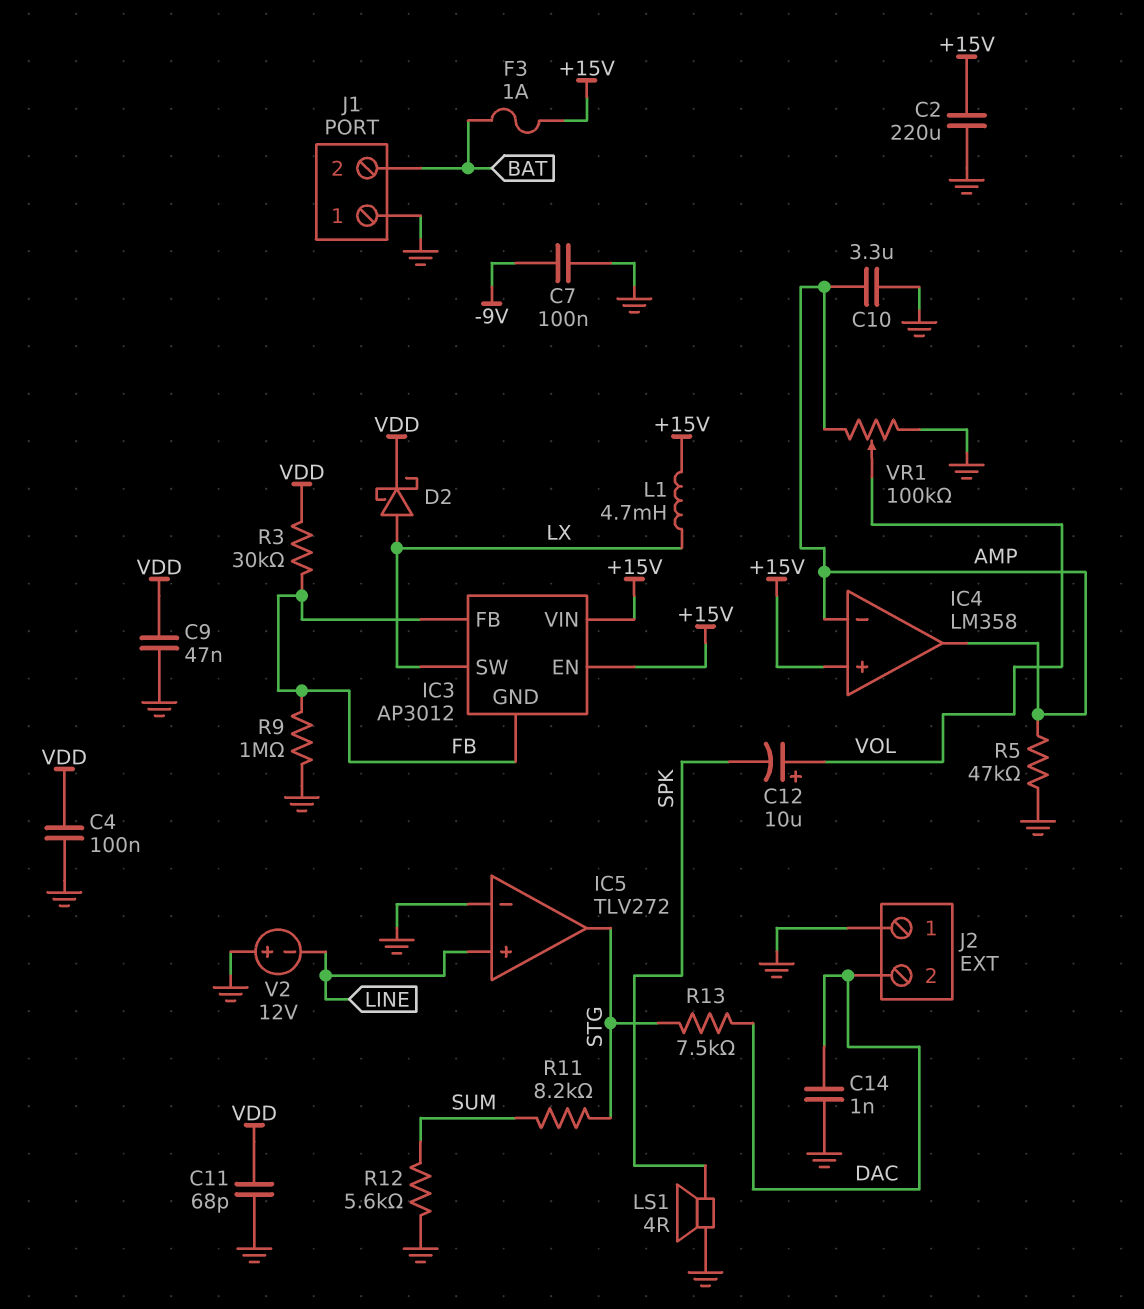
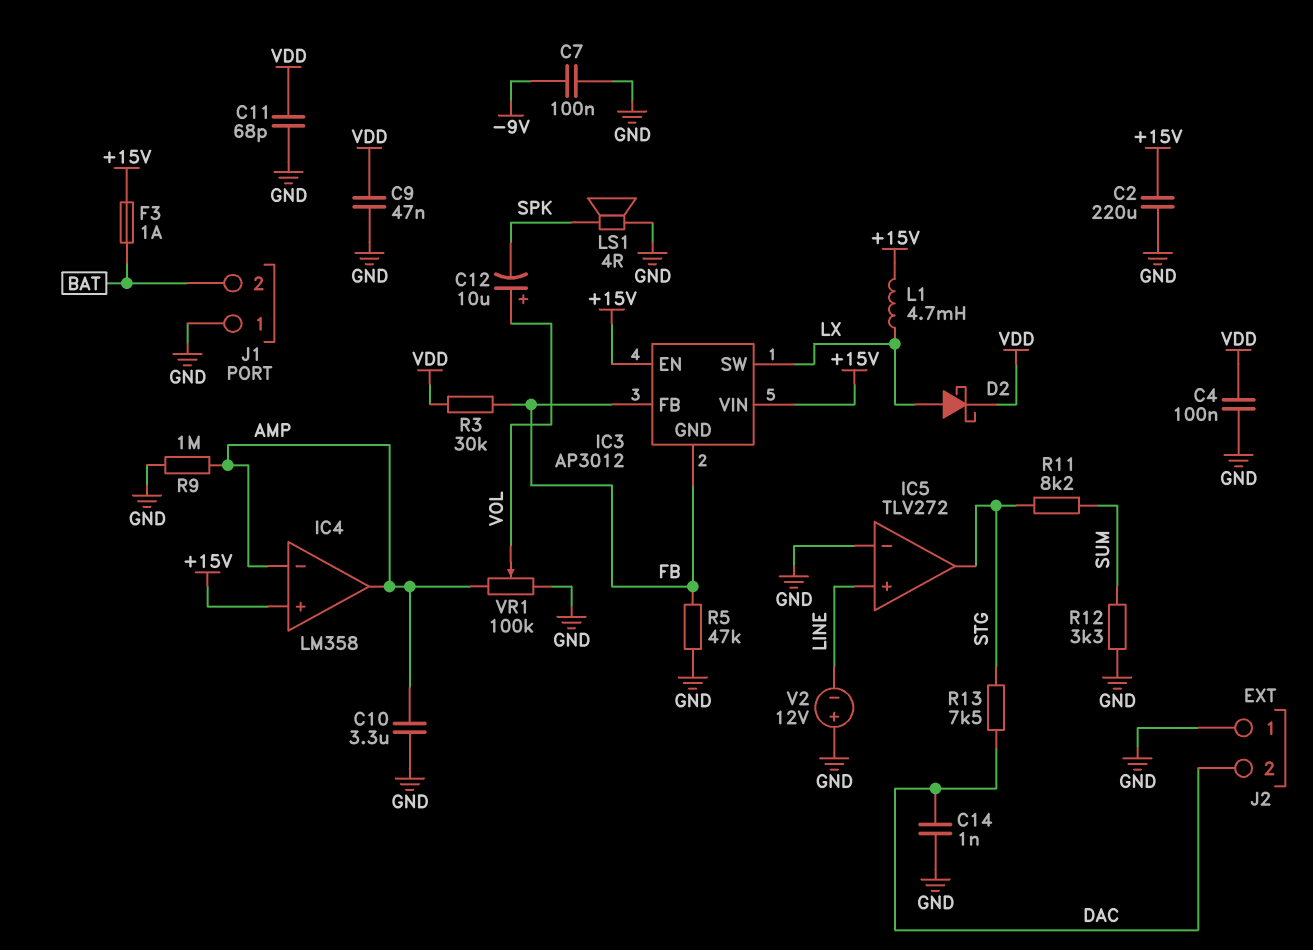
R5: 47k (AMP, GND) -> 47k (FB, GND)
R9: 1M (FB, GND) -> 1M (AMP, GND)
R12: 5.6k (GND, SUM) -> 3.3k (GND, SUM)

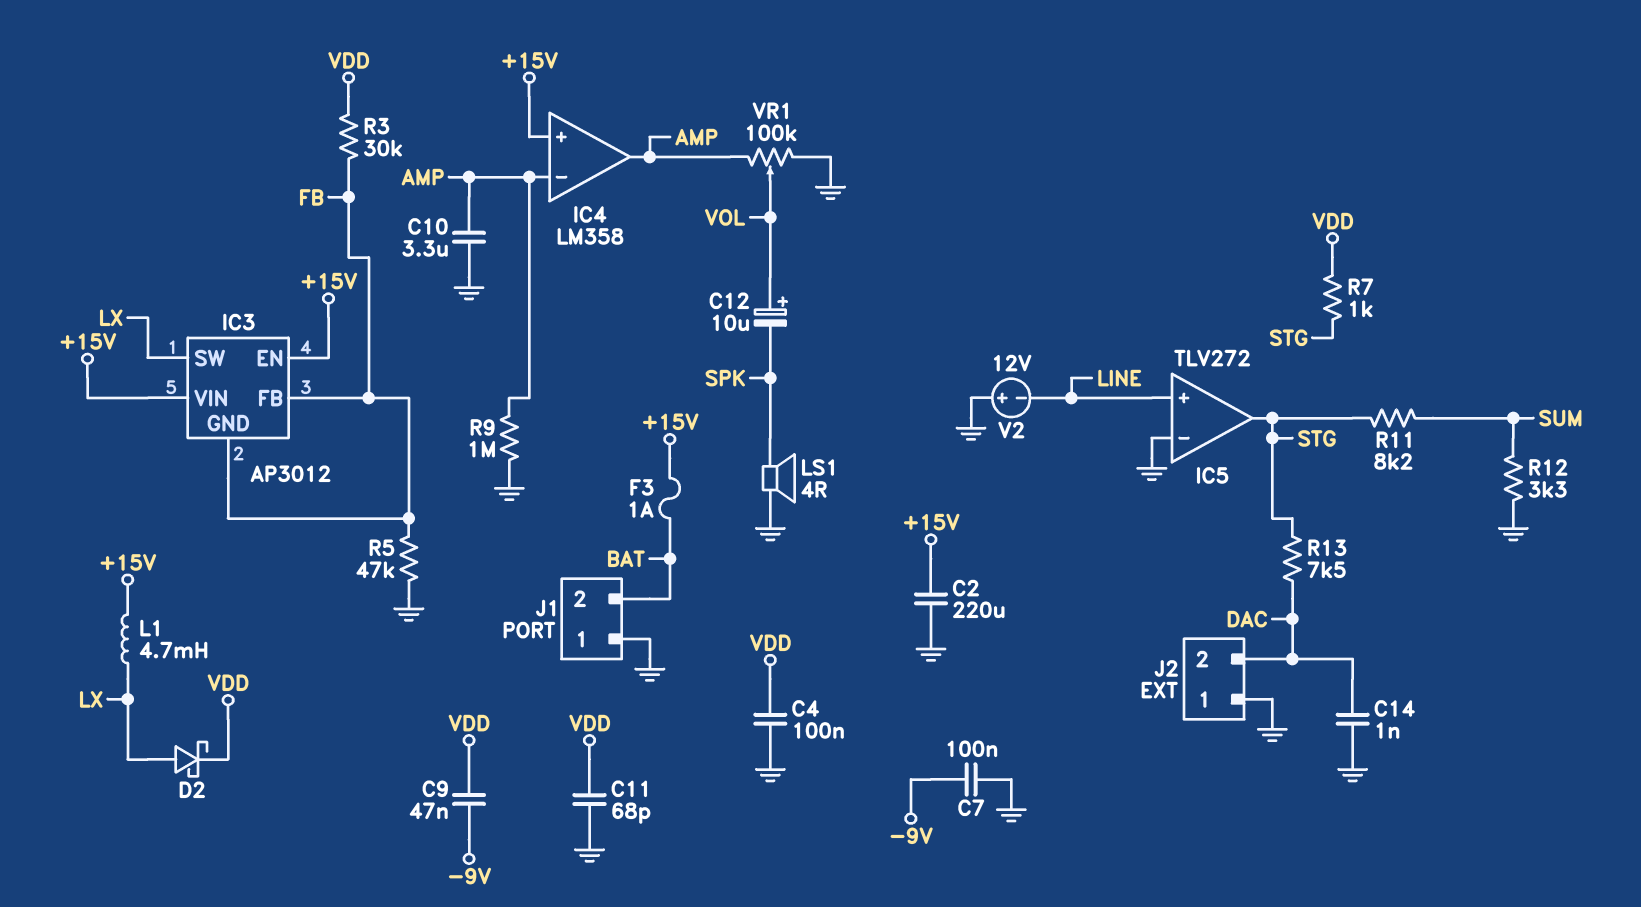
C9: 47nF (GND, VDD) -> 47nF (-9V, VDD)
R7: none -> 1k (STG, VDD)

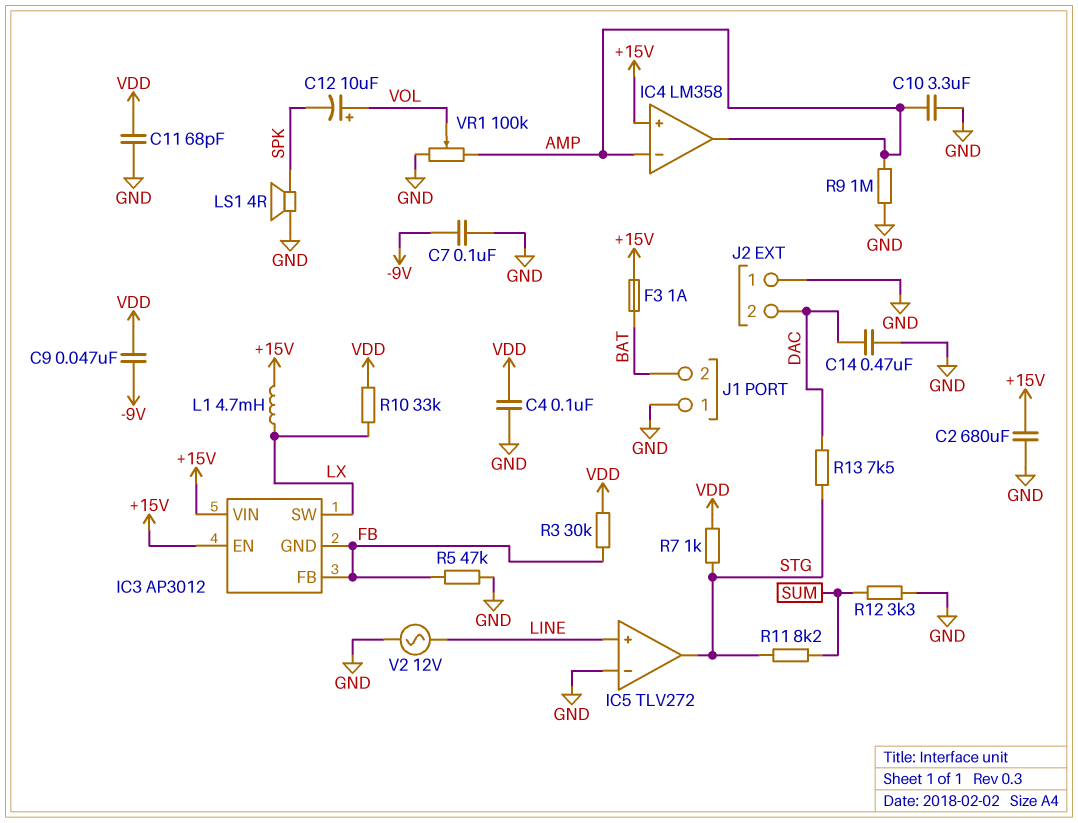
C2: 220uF (+15V, GND) -> 680uF (+15V, GND)
C14: 1nF (DAC, GND) -> 470nF (DAC, GND)
D2: schottky (A LX, K VDD) -> none
R10: none -> 33k (LX, VDD)
V2: 12V (plus GND, minus LINE) -> AC 12V (GND, LINE)

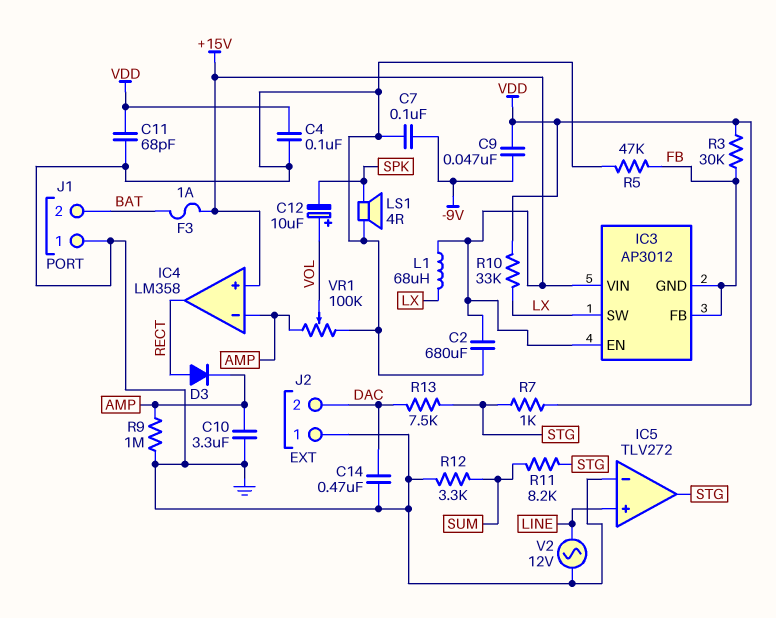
D3: none -> diode (A RECT, K AMP)
IC4 pin out: AMP -> RECT
L1: 4.7mH (+15V, LX) -> 68uH (+15V, LX)

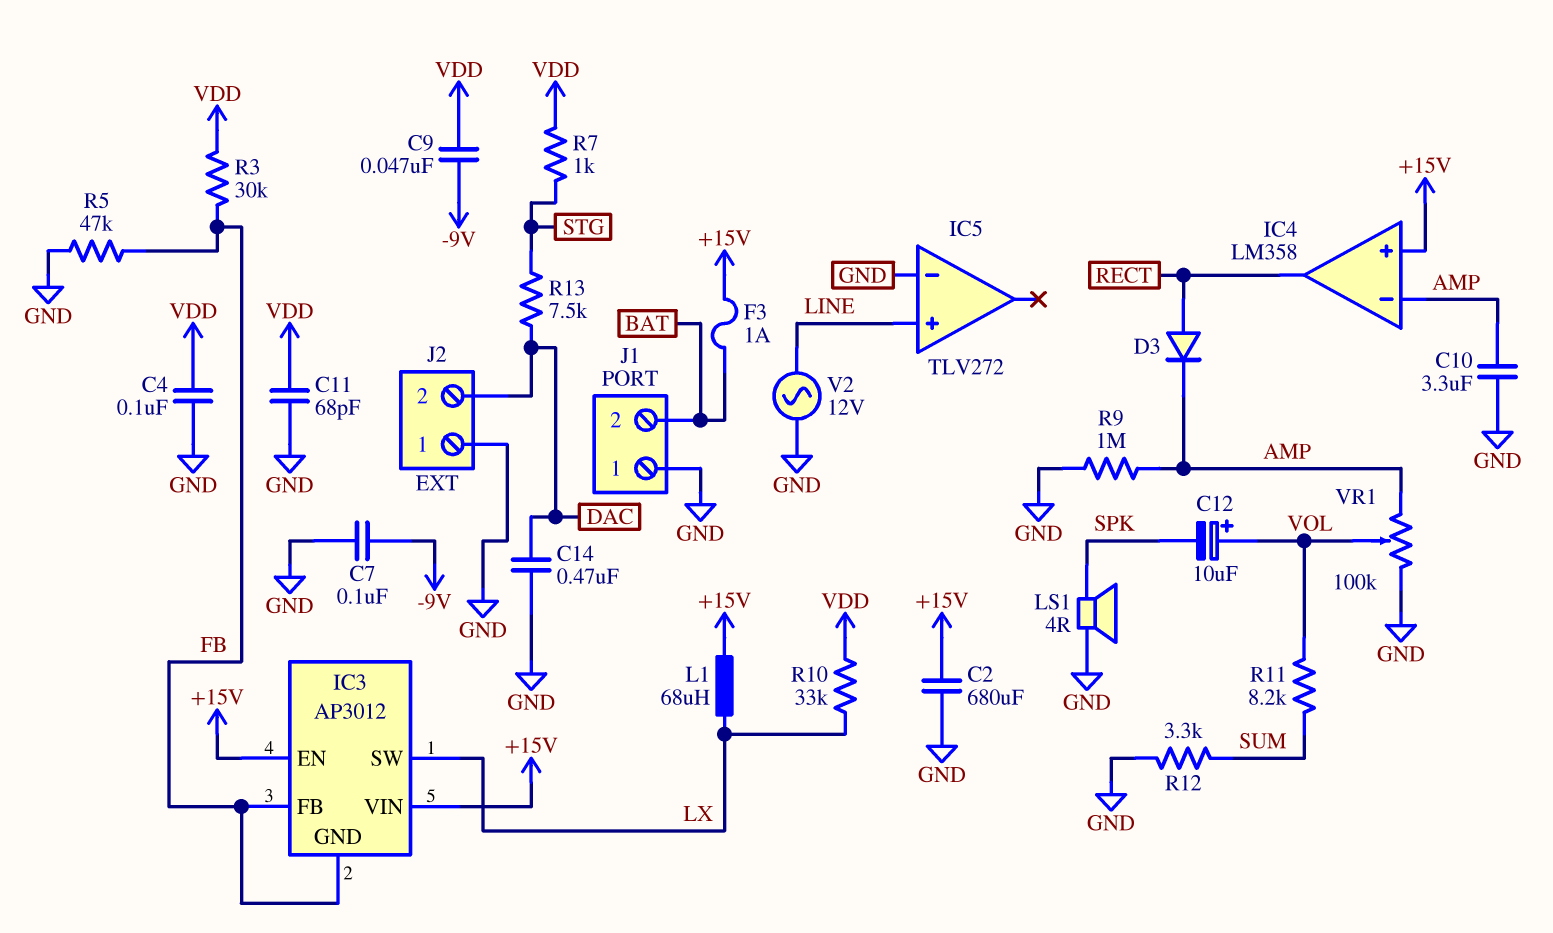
IC5 pin out: STG -> none
R11: 8.2k (STG, SUM) -> 8.2k (SUM, VOL)

